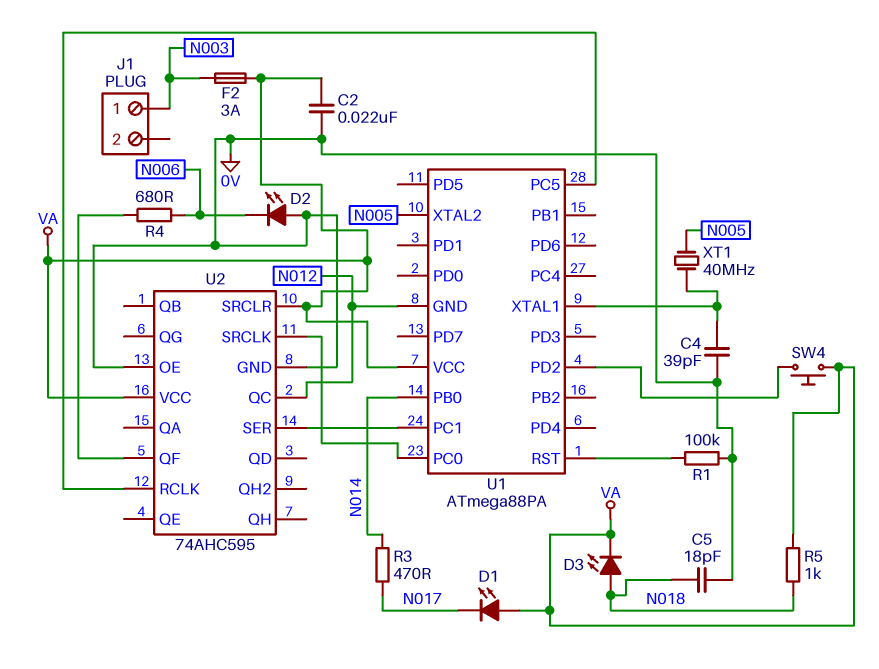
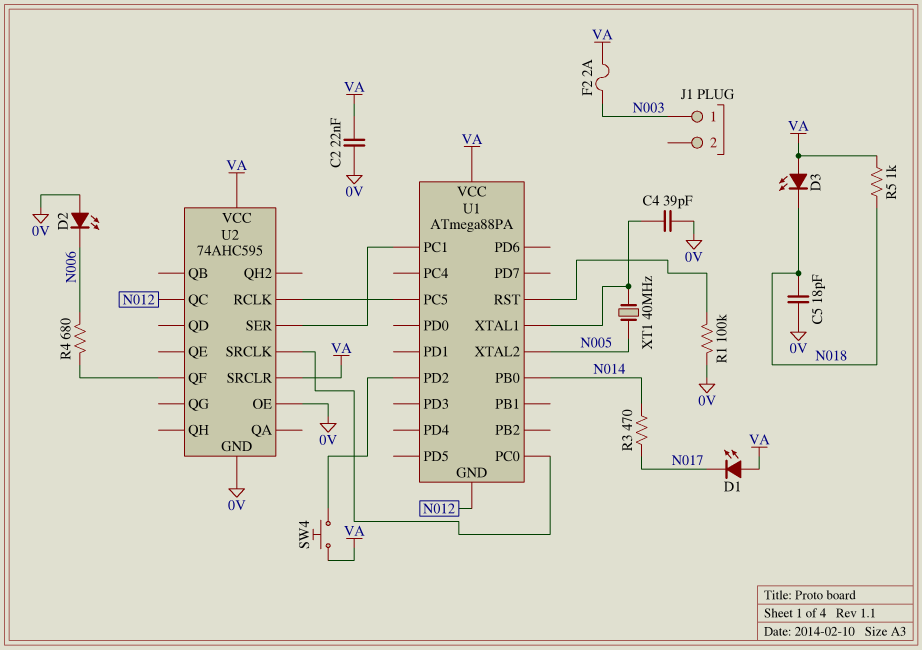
D3: LED (A N018, K VA) -> LED (A VA, K N018)
F2: 3A (N003, VA) -> 2A (N003, VA)

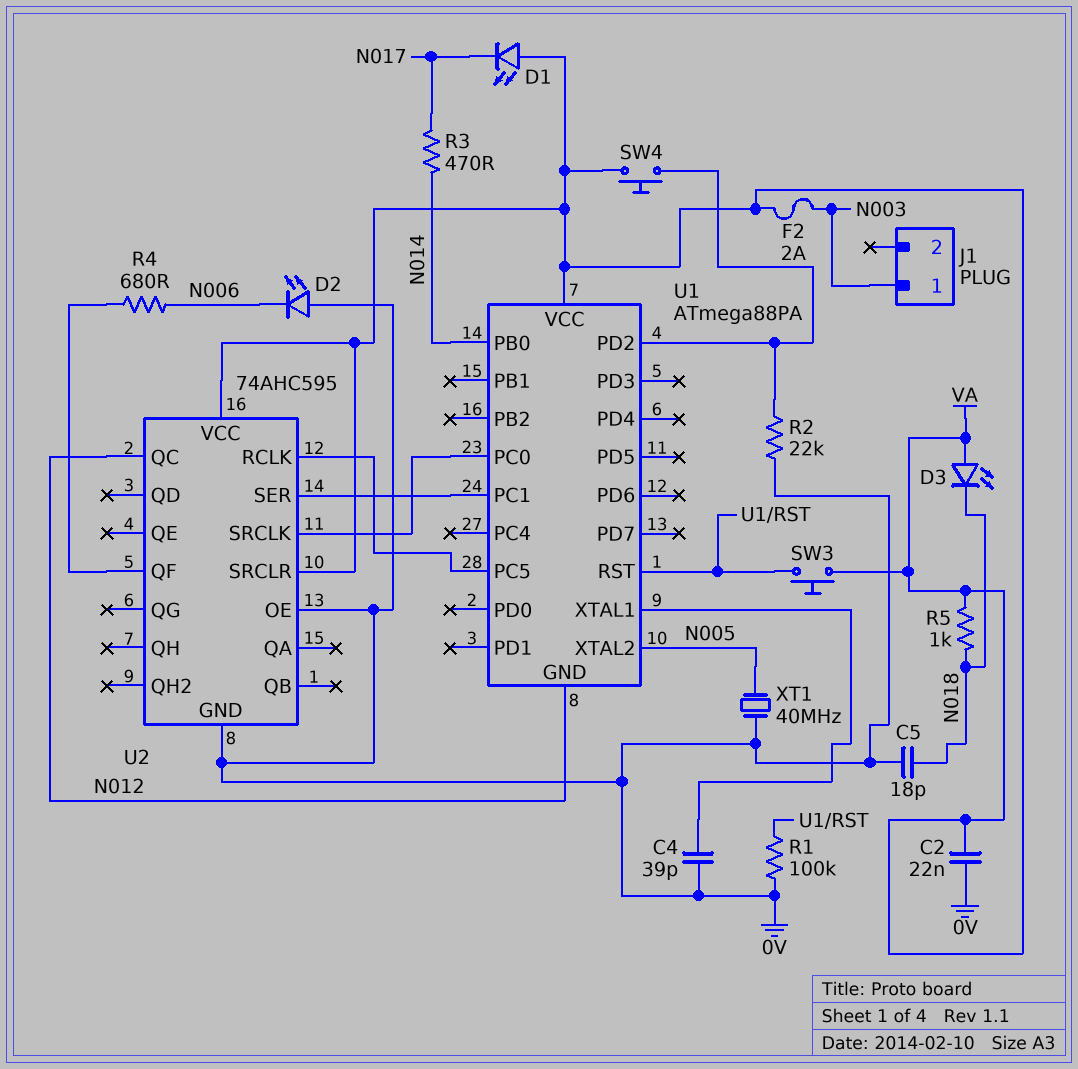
R2: none -> 22k (0V, U1/PD2)
SW3: none -> button (U1/RST, VA)
XT1: 40MHz (N005, U1/XTAL1) -> 40MHz (0V, N005)

